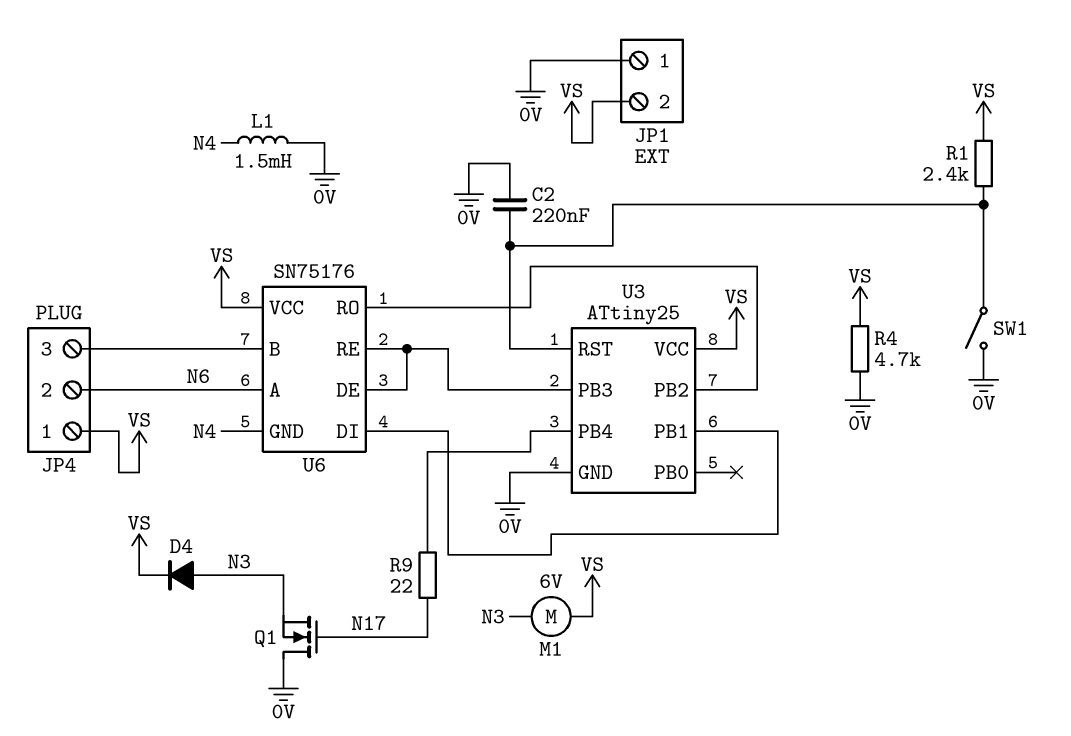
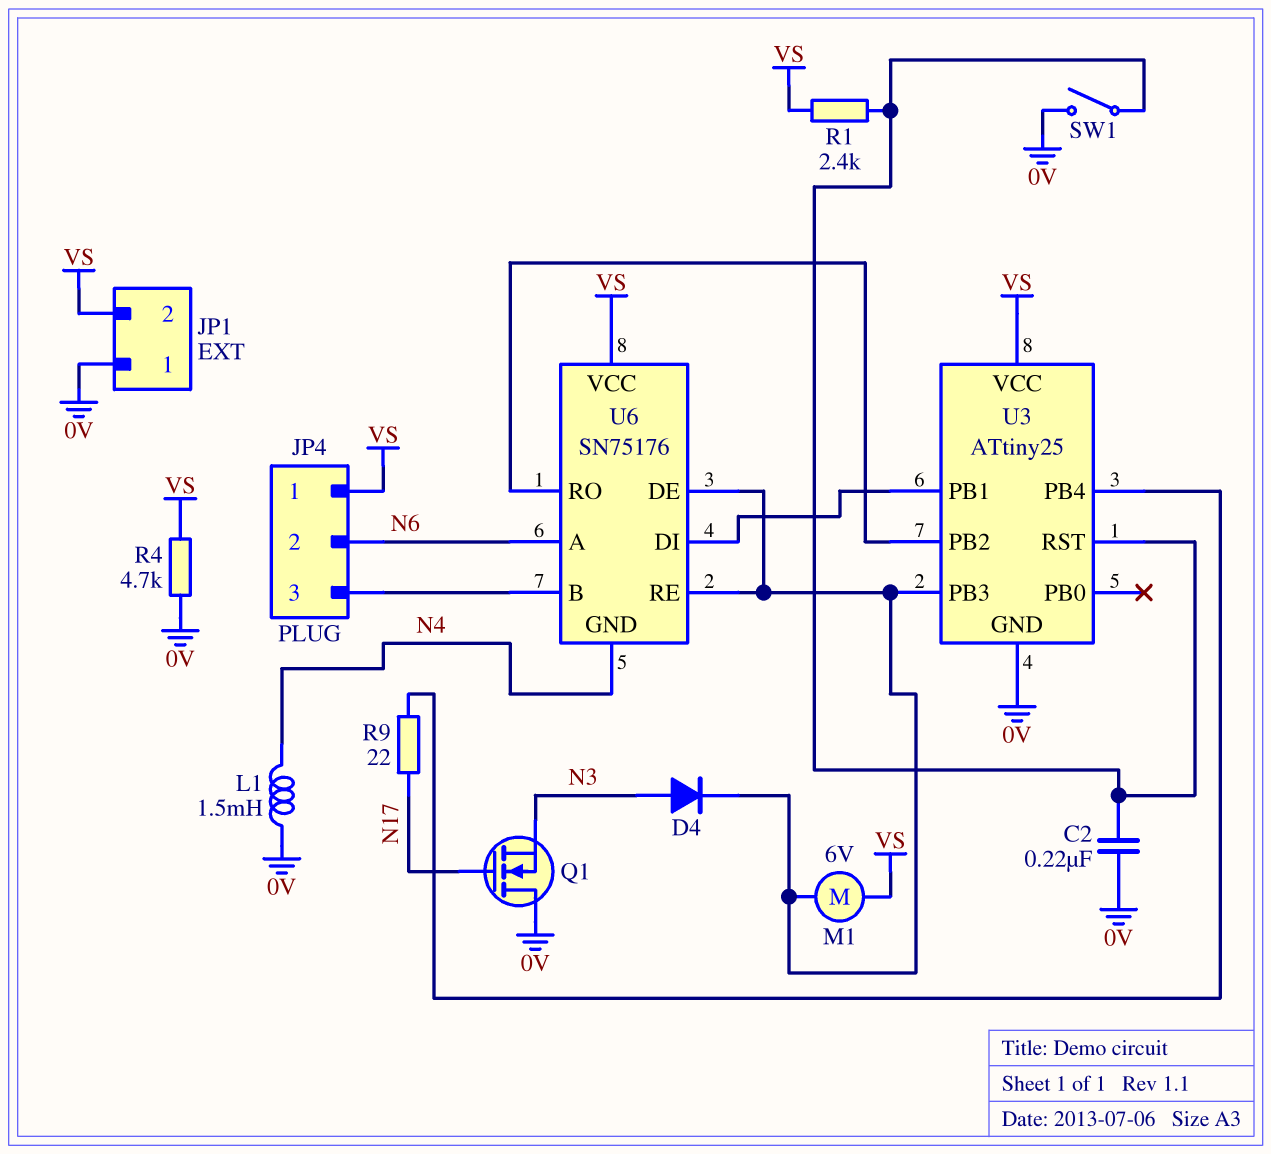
D4: diode (A N3, K VS) -> diode (A N3, K U3/PB3)
M1: motor 6V (N3, VS) -> motor 6V (U3/PB3, VS)

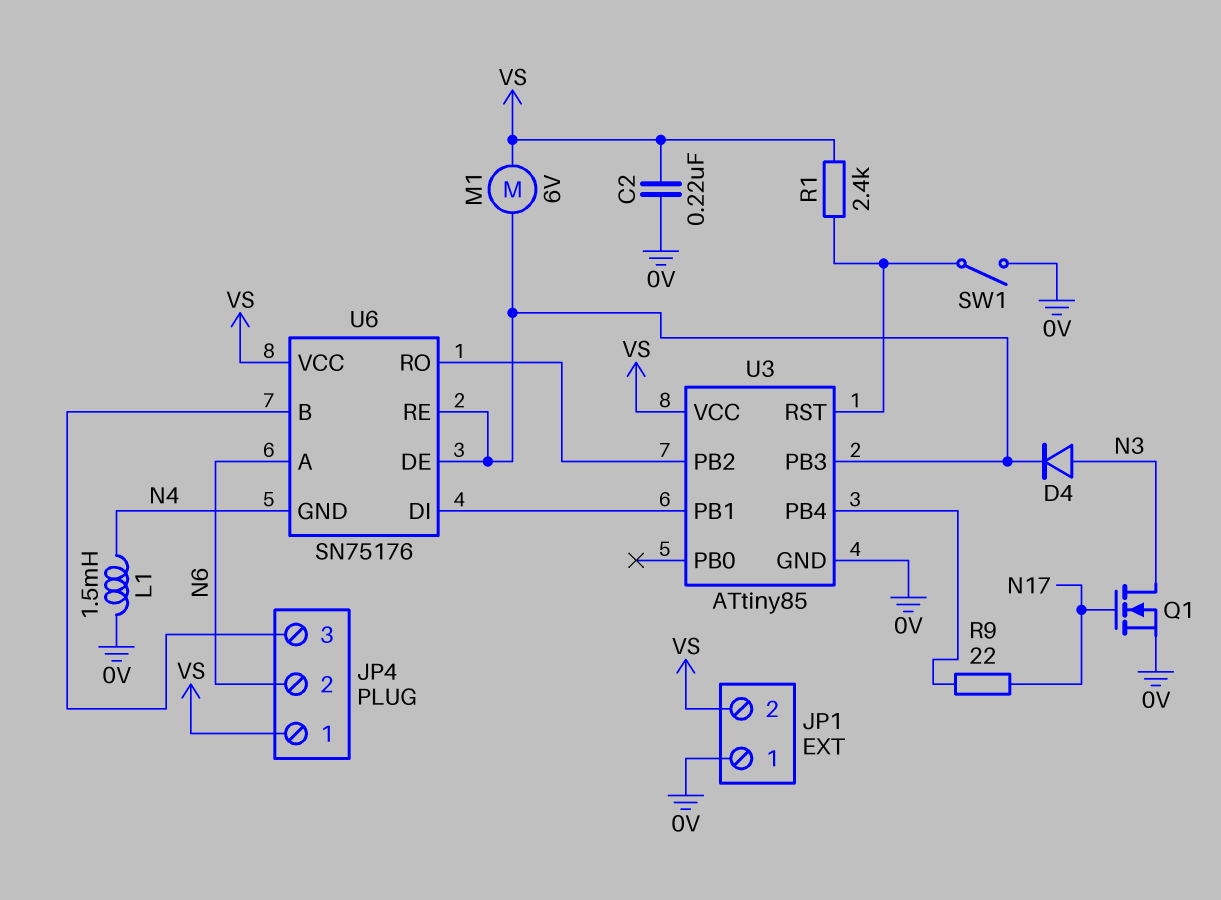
C2: 220nF (0V, U3/RST) -> 220nF (0V, VS)
Q1: NMOS (G N17, D 0V, S N3) -> NMOS (G N17, D N3, S 0V)
R4: 4.7k (0V, VS) -> none
U3: ATtiny25 -> ATtiny85

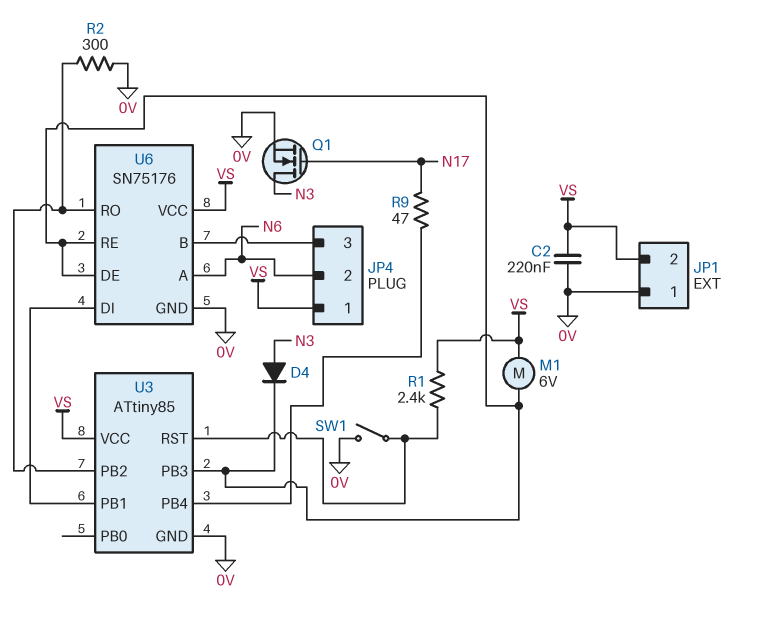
L1: 1.5mH (0V, N4) -> none
R2: none -> 300 (0V, U3/PB2)
R9: 22 (N17, U3/PB4) -> 47 (N17, U3/PB4)
U6 pin GND: N4 -> 0V

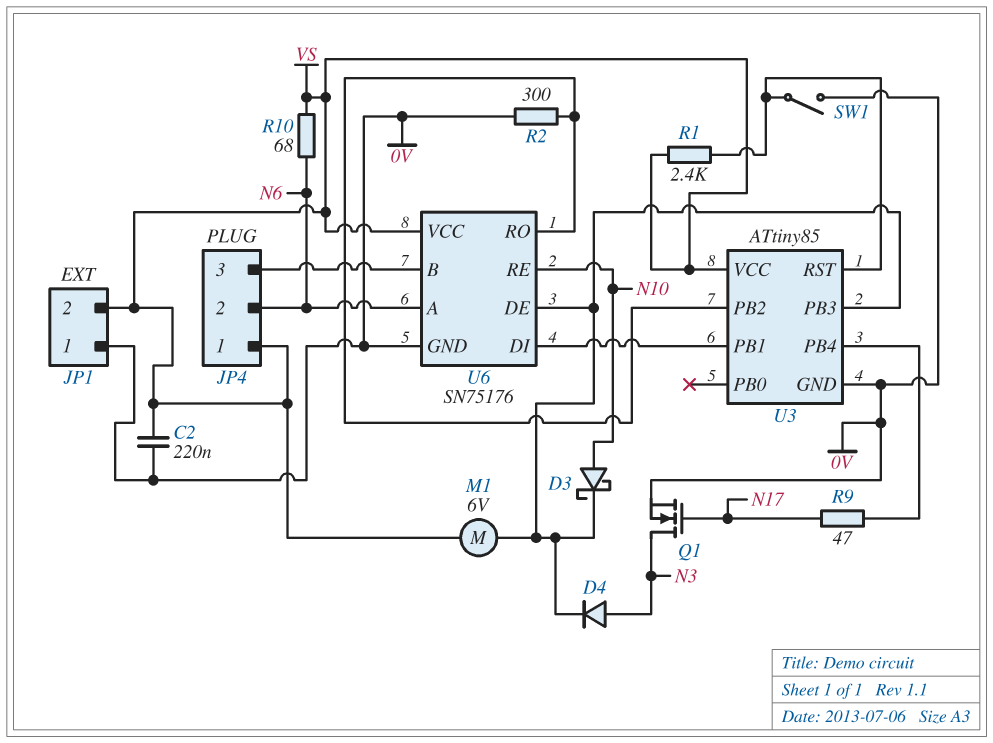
D3: none -> schottky (A N10, K U3/PB3)
R10: none -> 68 (N6, VS)
U6 pin RE: U3/PB3 -> N10

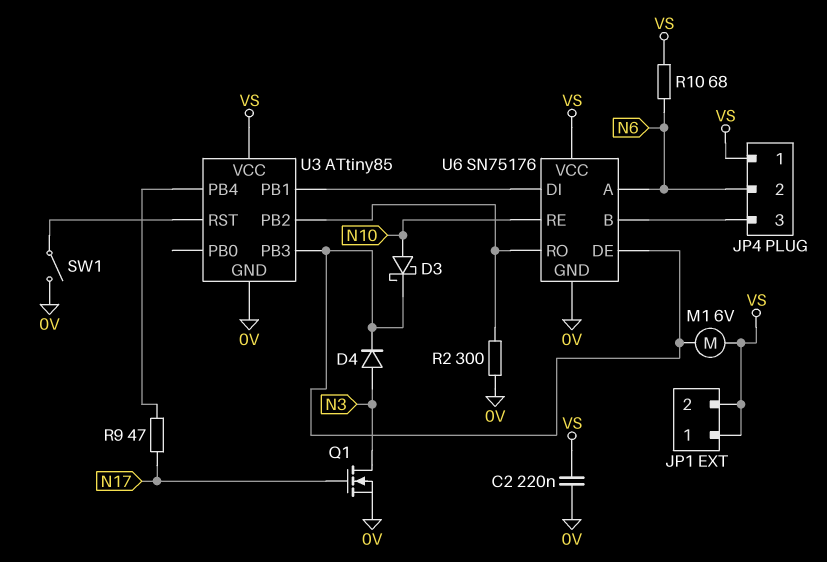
JP1 pin 1: 0V -> VS
R1: 2.4k (U3/RST, VS) -> none

